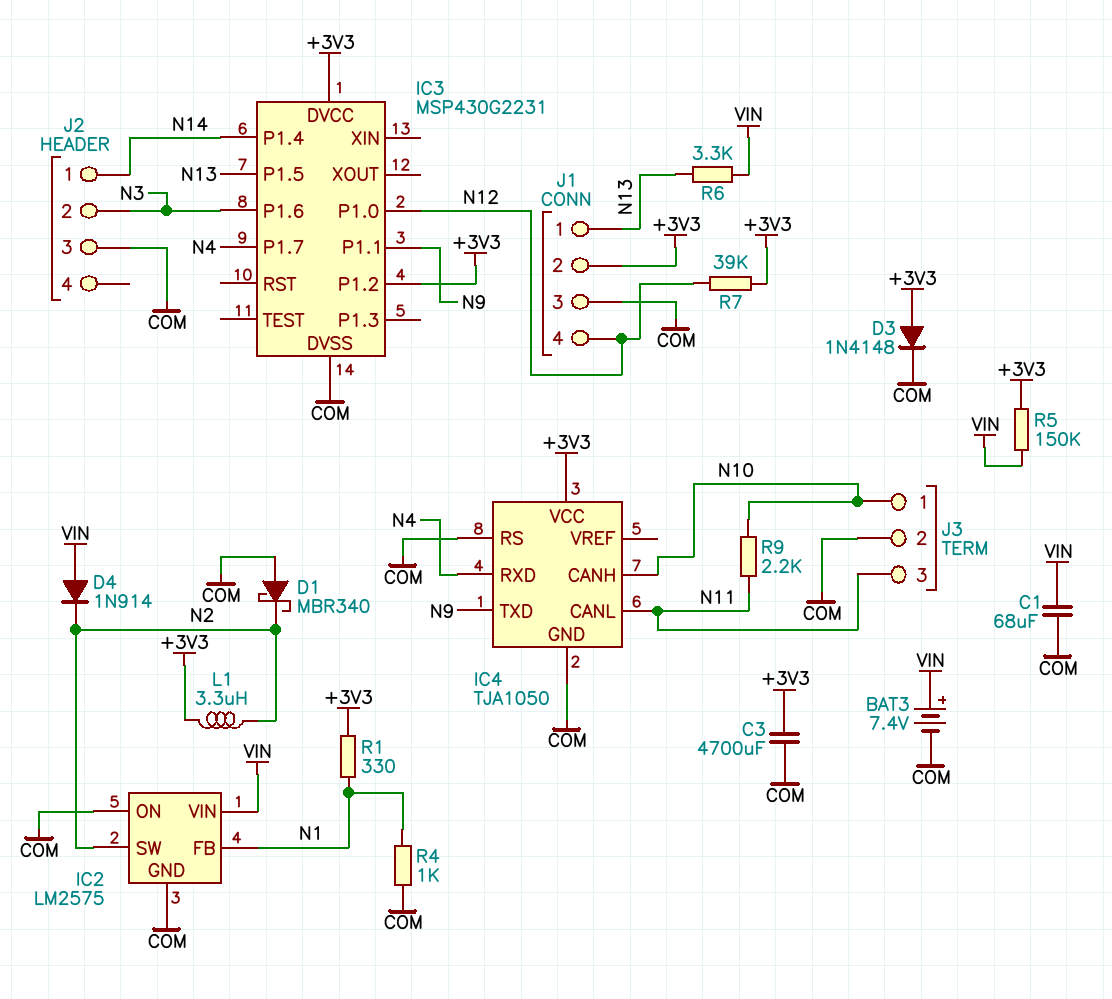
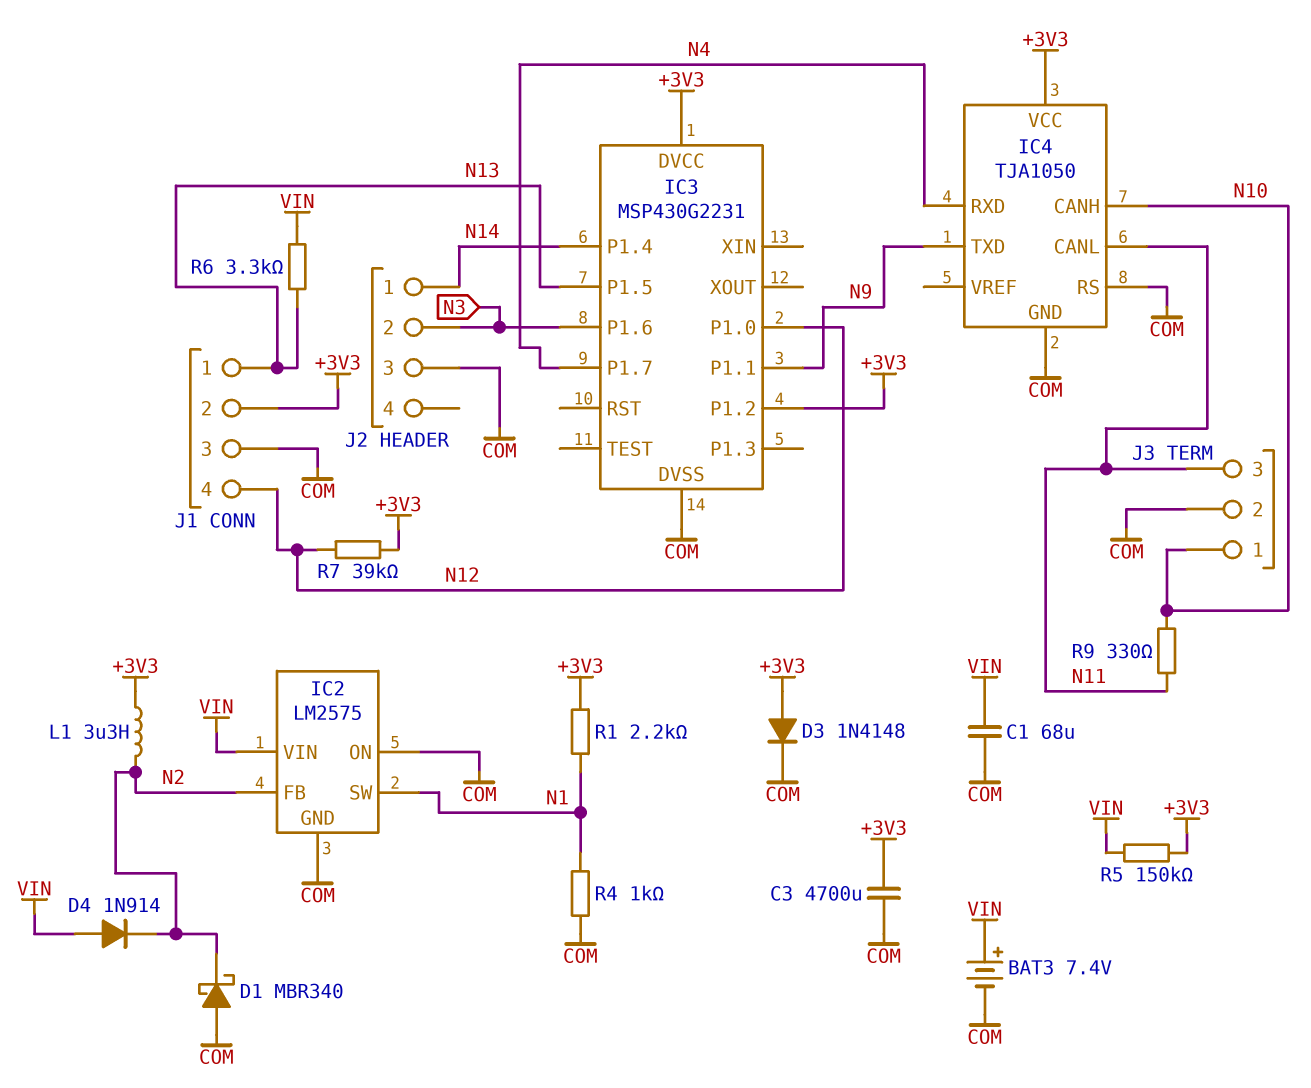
IC2 pin FB: N1 -> N2
IC2 pin SW: N2 -> N1
R1: 330 (+3V3, N1) -> 2.2k (+3V3, N1)
R9: 2.2k (N10, N11) -> 330 (N10, N11)

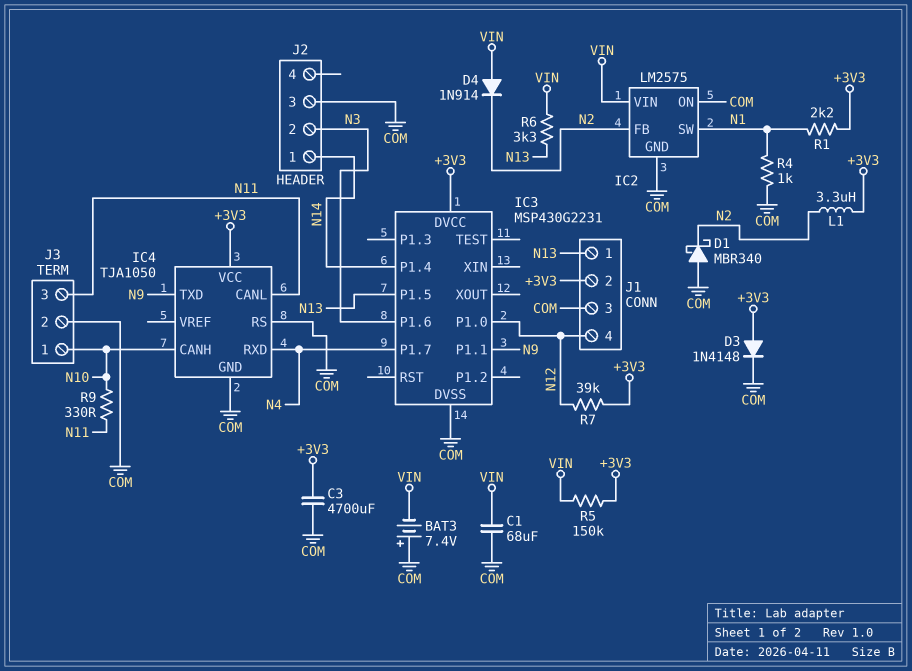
BAT3: 7.4V (plus VIN, minus COM) -> 7.4V (plus COM, minus VIN)
IC3 pin P1.2: +3V3 -> none

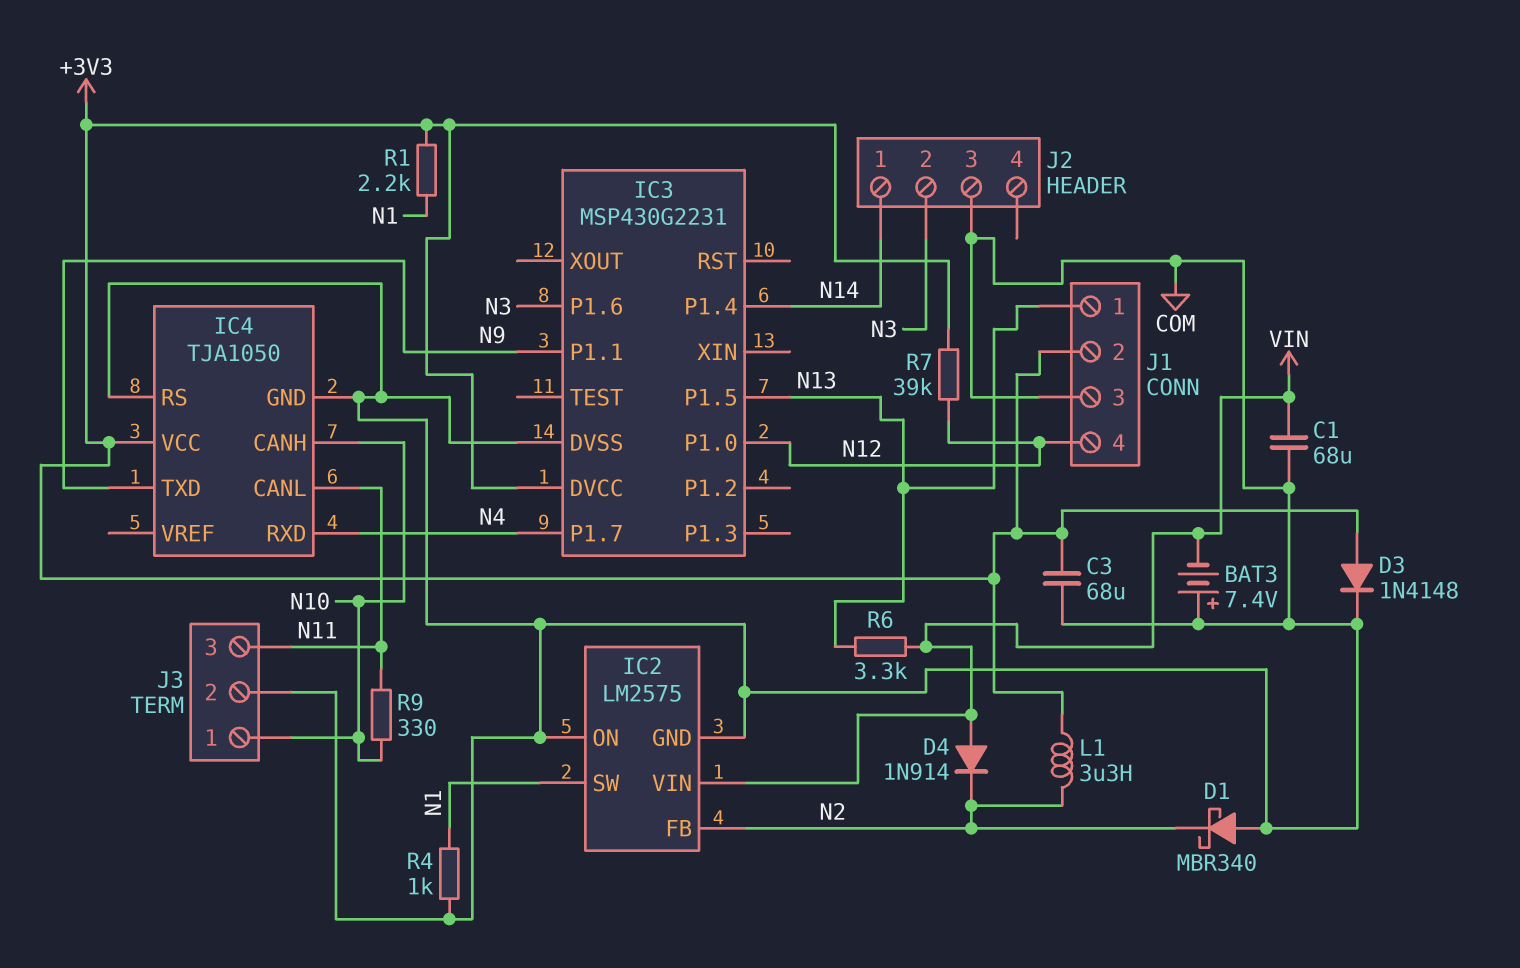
C3: 4700uF (+3V3, COM) -> 68uF (+3V3, COM)
R5: 150k (+3V3, VIN) -> none

